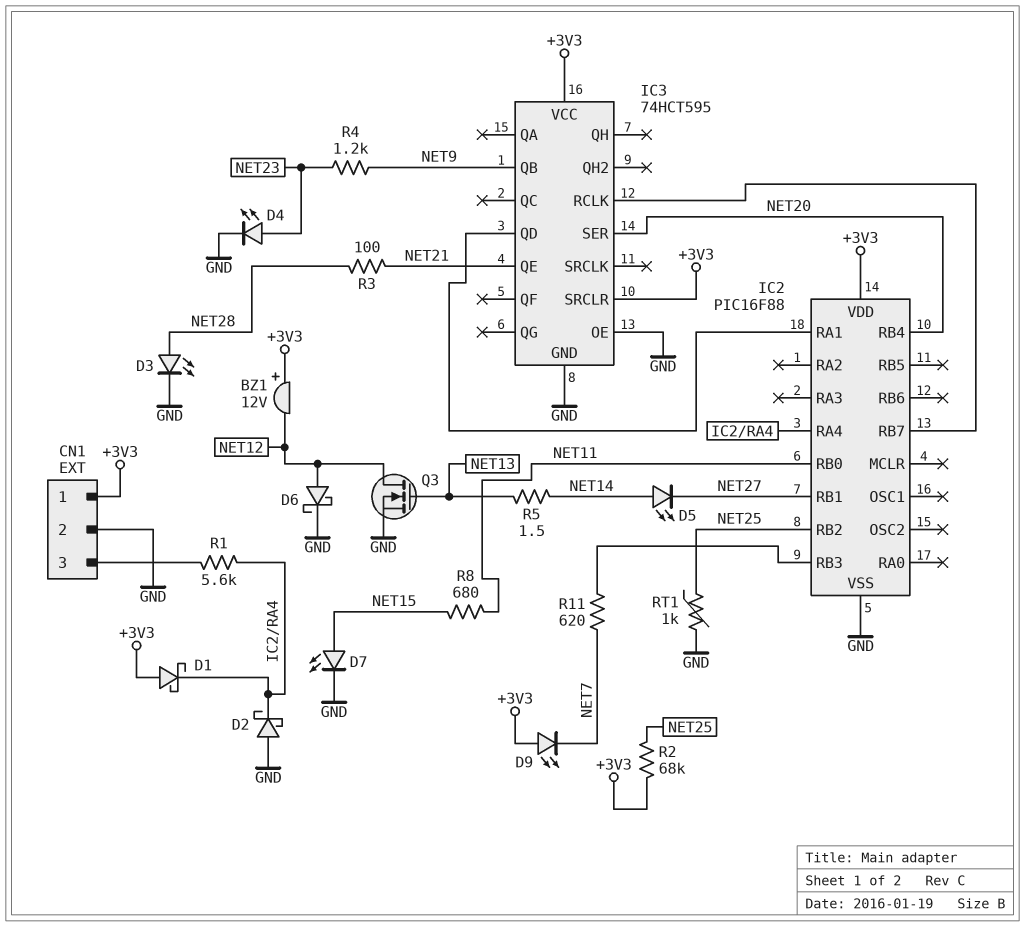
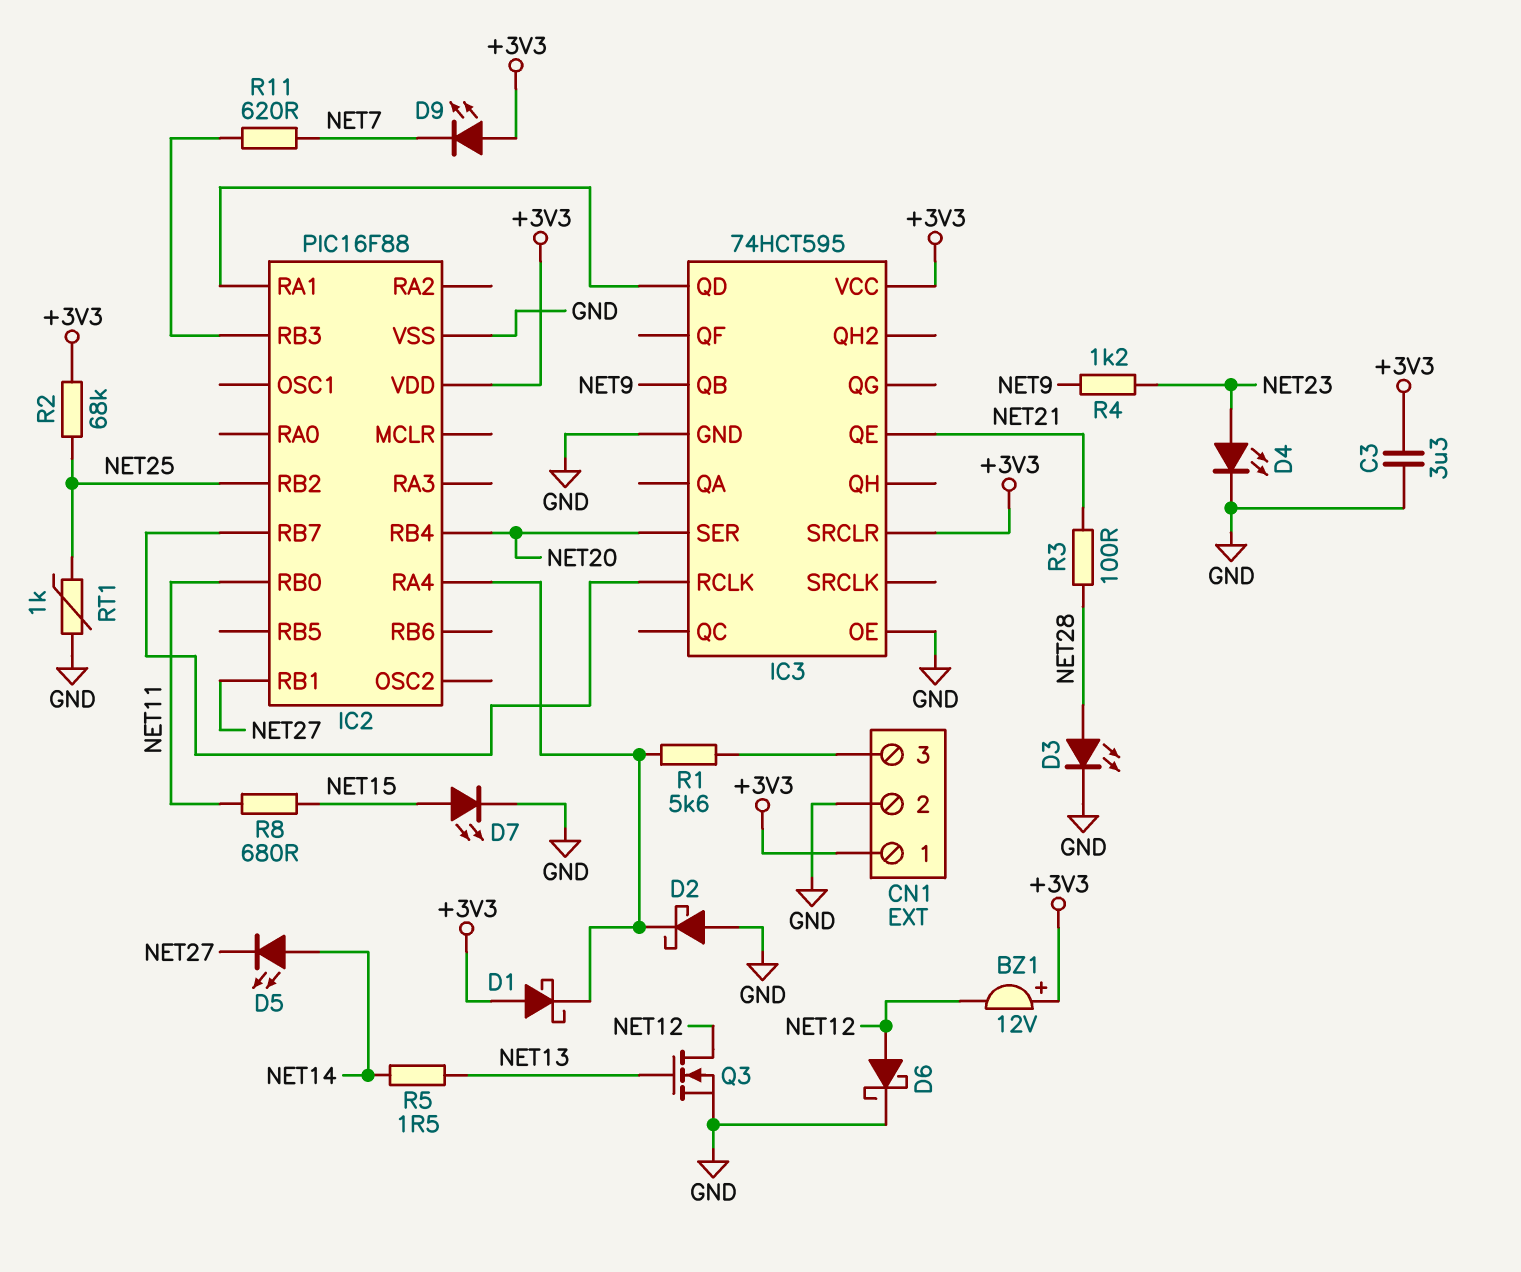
C3: none -> 3.3uF (+3V3, GND)

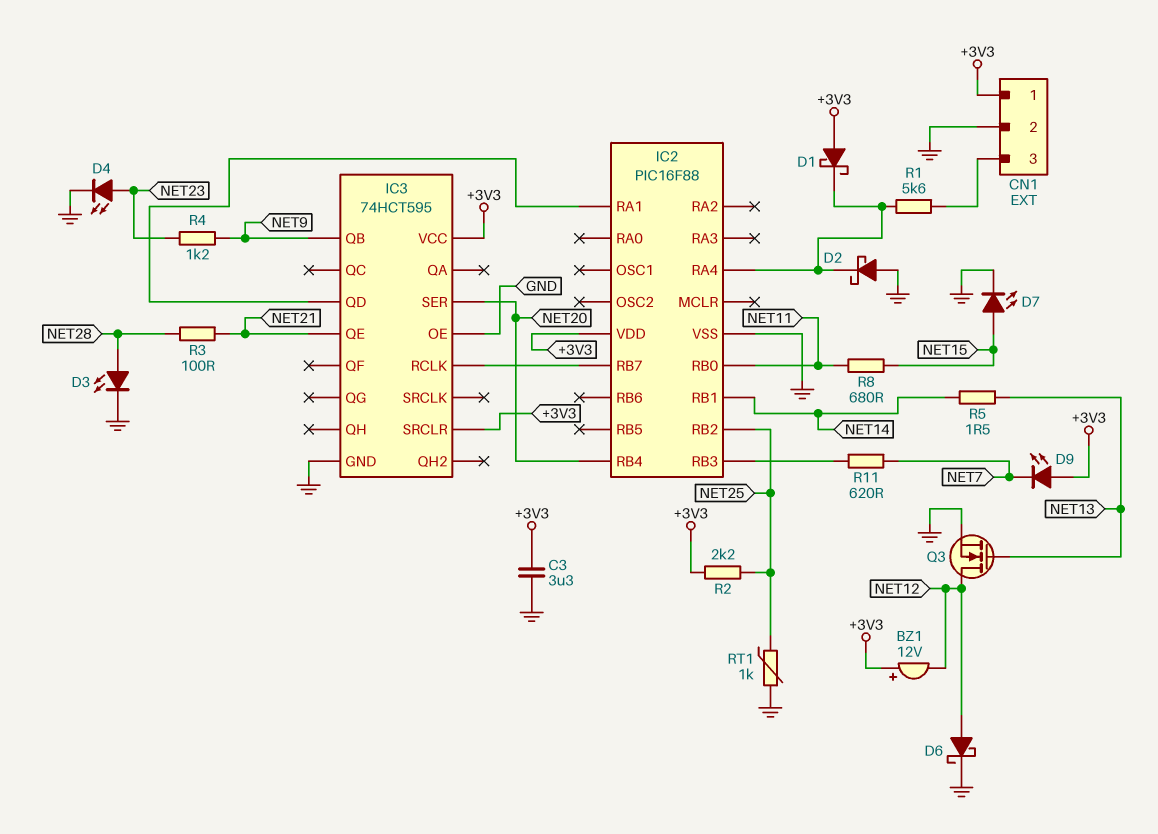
D5: LED (A NET14, K NET27) -> none
IC2 pin RB1: NET27 -> NET14
R2: 68k (+3V3, NET25) -> 2.2k (+3V3, NET25)

